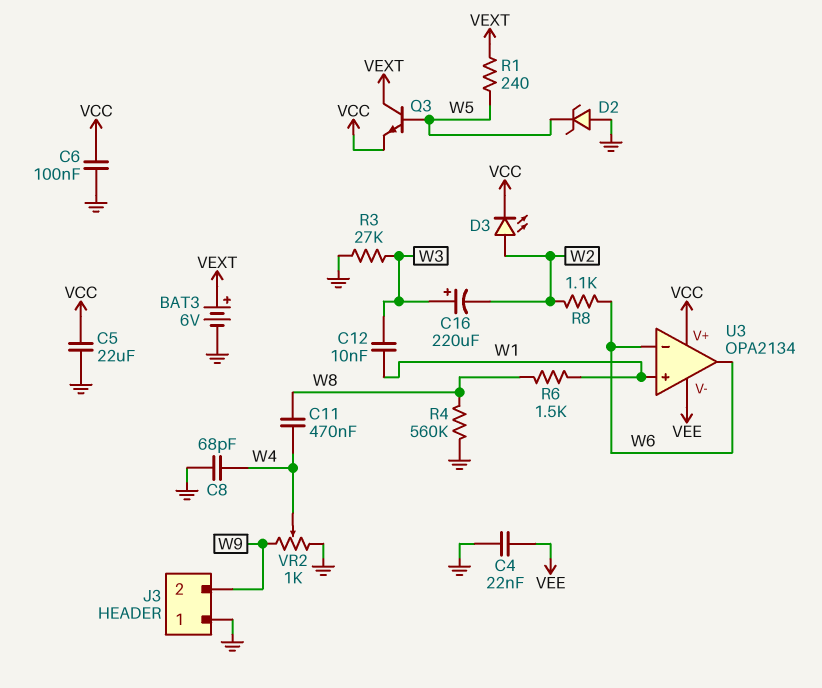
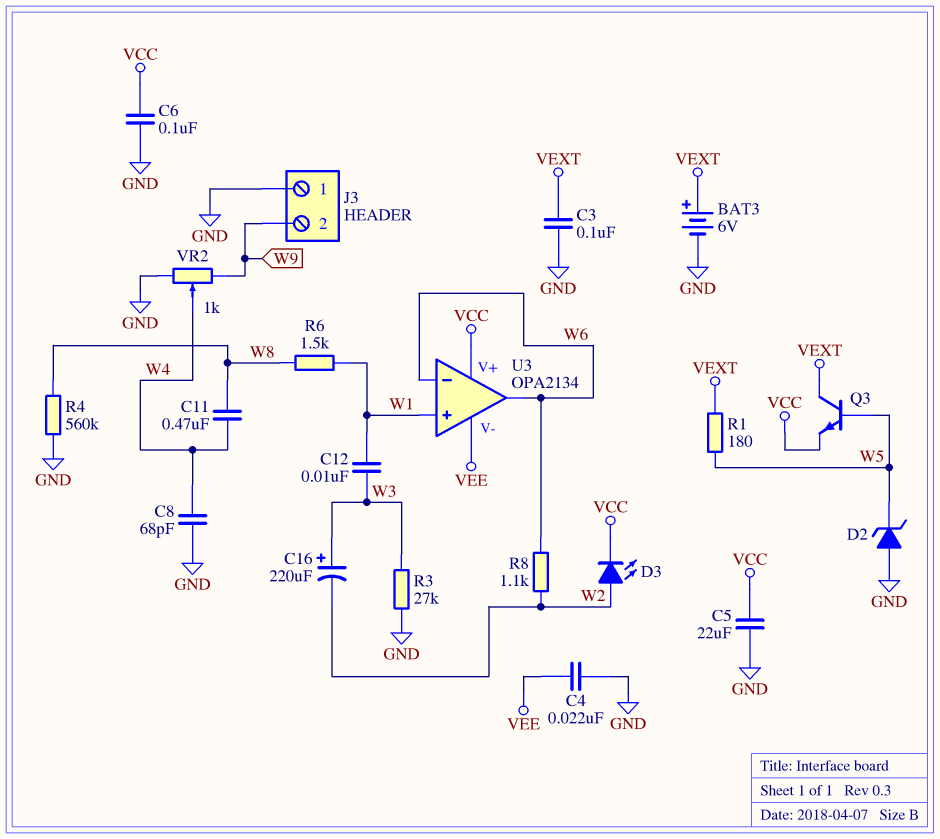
C3: none -> 100nF (GND, VEXT)
R1: 240 (VEXT, W5) -> 180 (VEXT, W5)

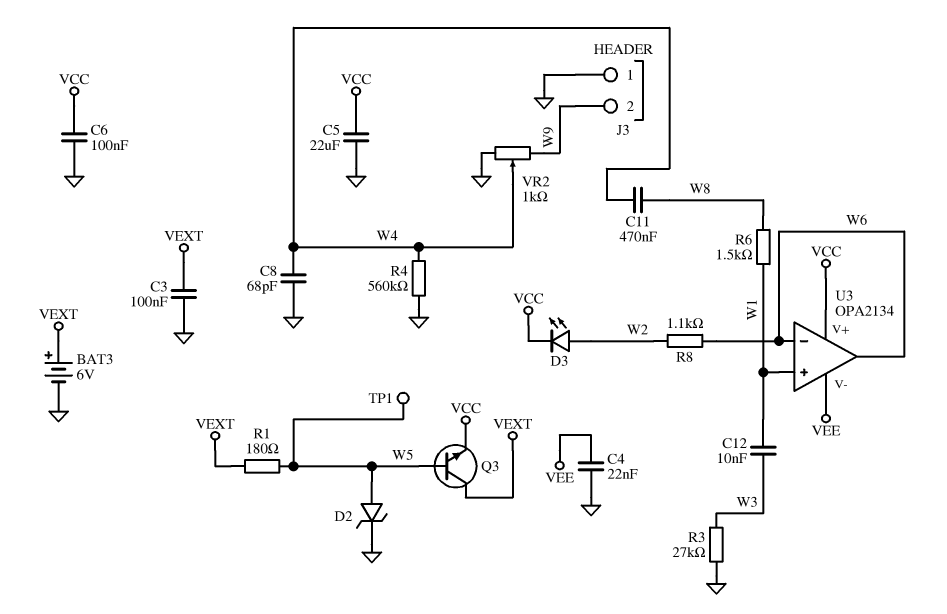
C16: 220uF (plus W3, minus W2) -> none
D2: zener (A GND, K W5) -> zener (A W5, K GND)
R4: 560k (GND, W8) -> 560k (GND, W4)
TP1: none -> test point (W5)

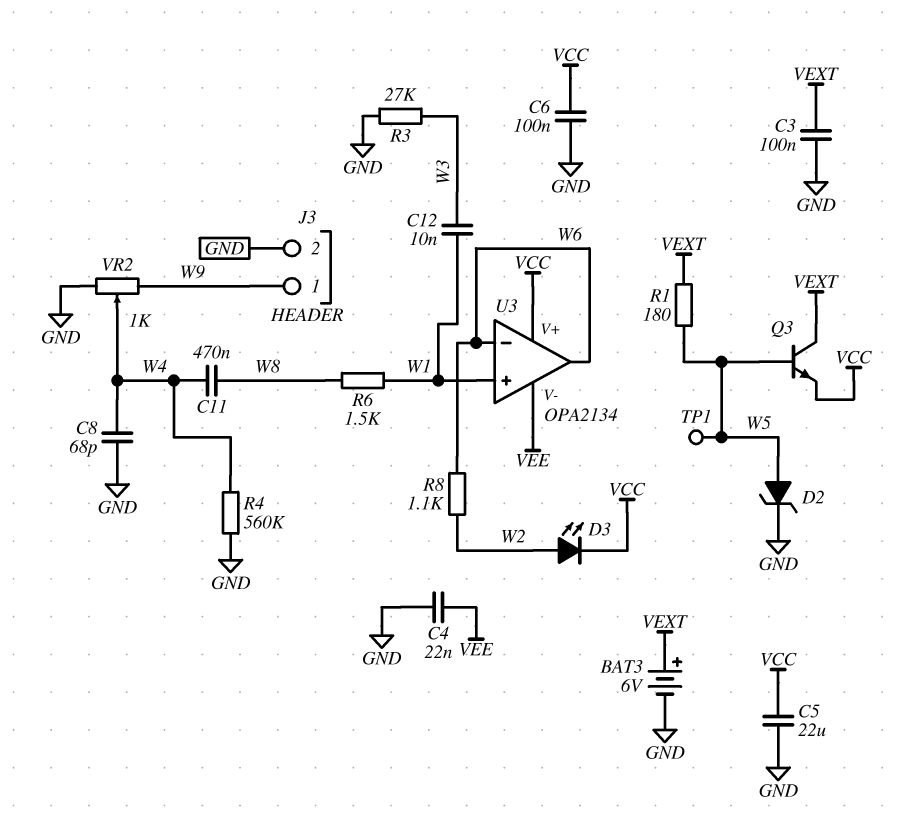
J3 pin 1: GND -> W9
J3 pin 2: W9 -> GND

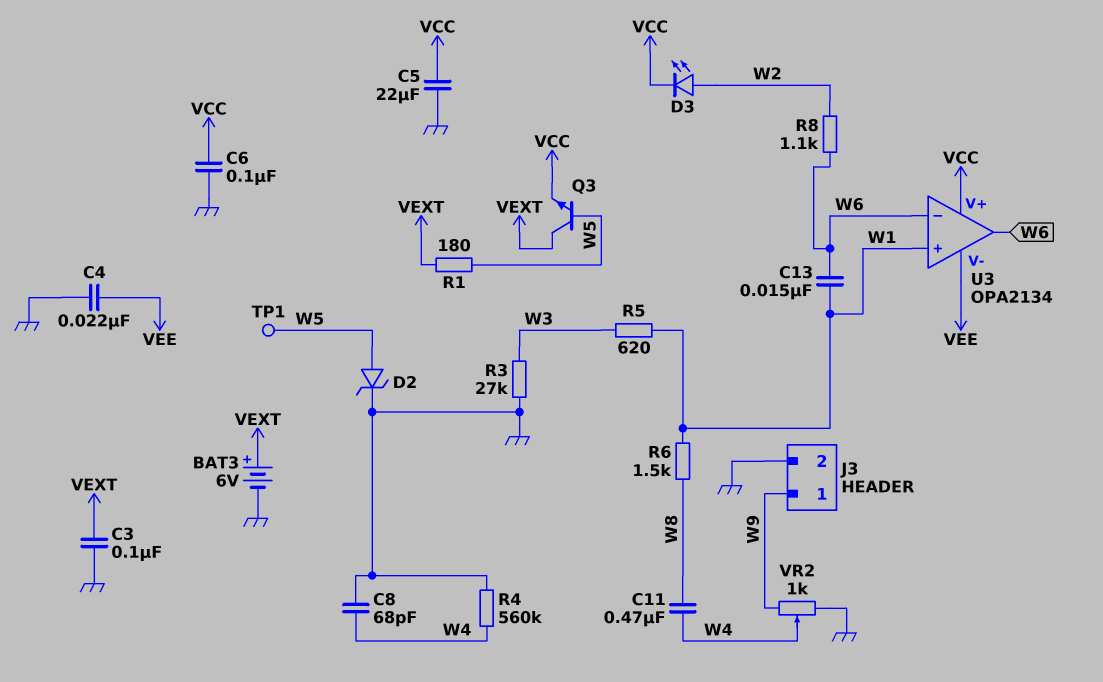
C12: 10nF (W1, W3) -> none
C13: none -> 15nF (W1, W6)
R5: none -> 620 (W1, W3)

